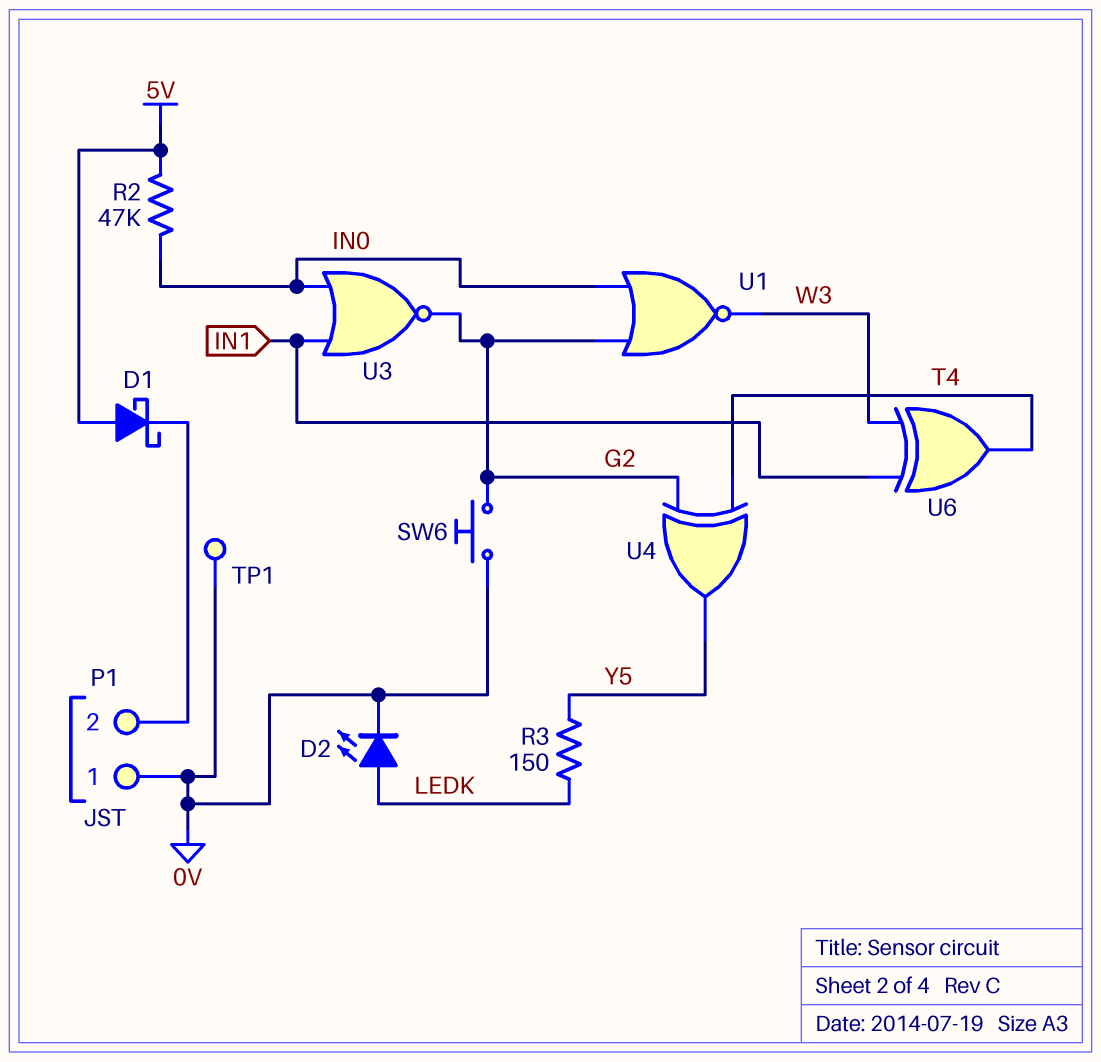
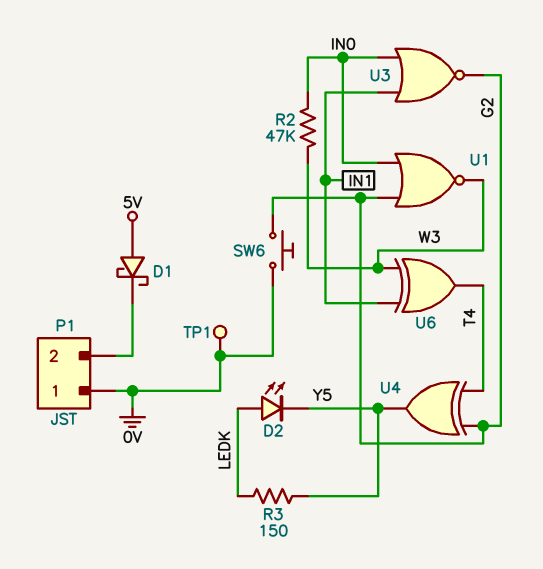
D2: LED (A LEDK, K 0V) -> LED (A LEDK, K Y5)
R2: 47k (5V, IN0) -> 47k (IN0, W3)

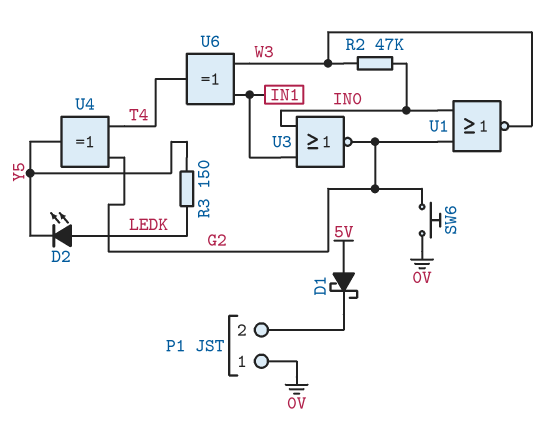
TP1: test point (0V) -> none

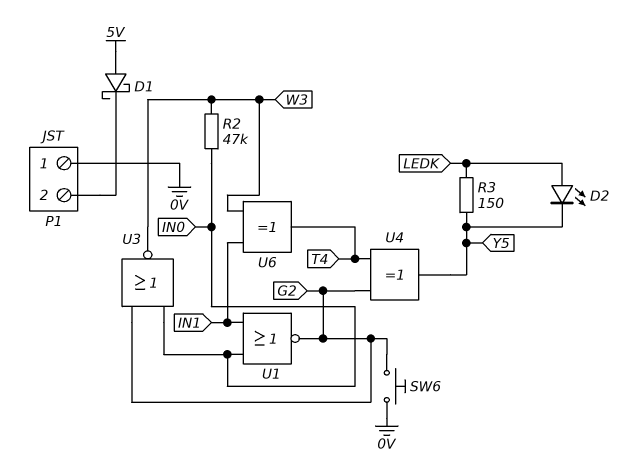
U1: NOR (in G2, in IN0, out W3) -> NOR (in IN0, in IN1, out G2)
U3: NOR (in IN0, in IN1, out G2) -> NOR (in G2, in IN0, out W3)

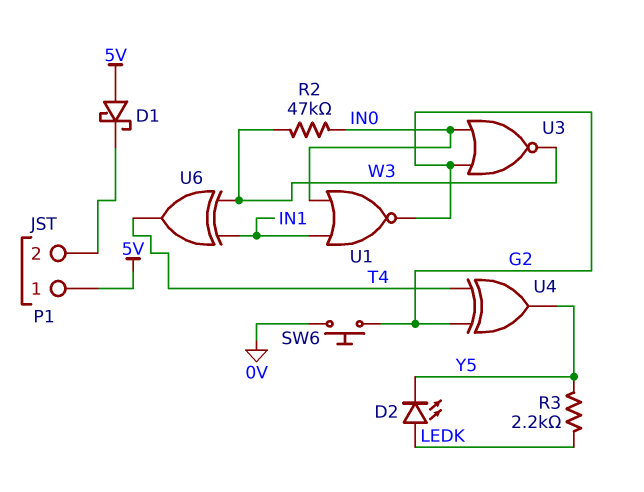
P1 pin 1: 0V -> 5V
R3: 150 (LEDK, Y5) -> 2.2k (LEDK, Y5)

